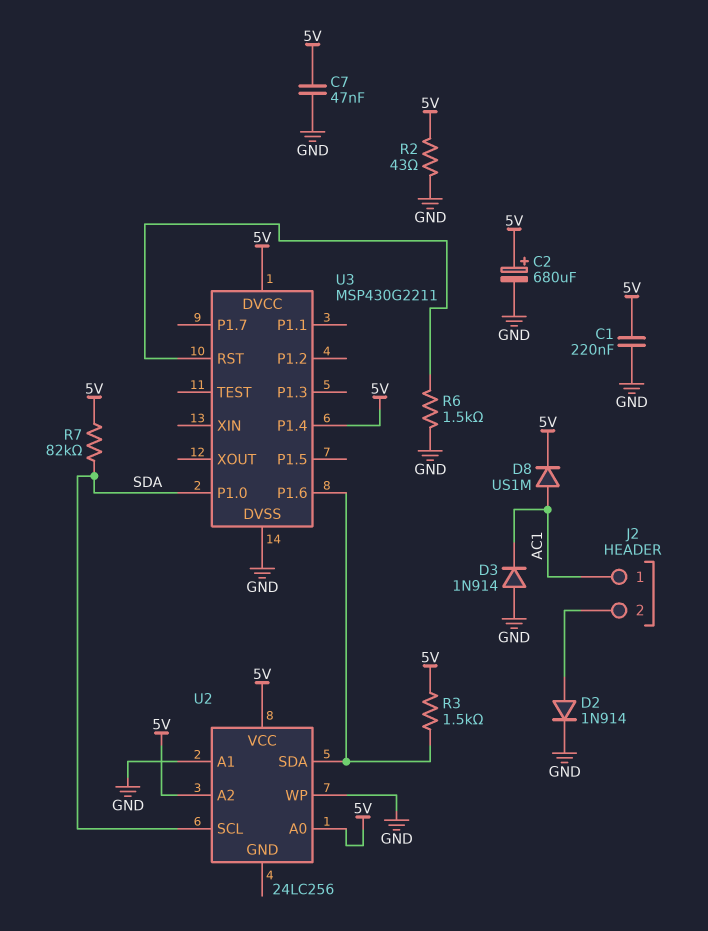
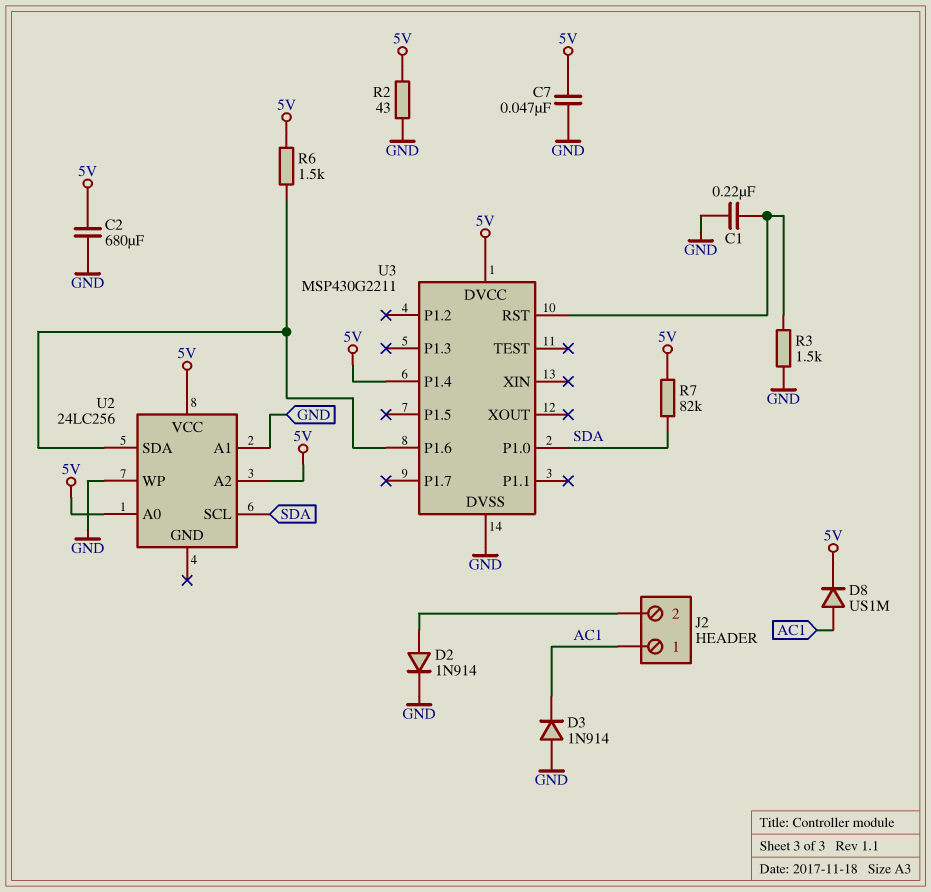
C1: 220nF (5V, GND) -> 220nF (GND, U3/RST)
C2: 680uF (plus 5V, minus GND) -> 680uF (5V, GND)
R3: 1.5k (5V, U2/SDA) -> 1.5k (GND, U3/RST)
R6: 1.5k (GND, U3/RST) -> 1.5k (5V, U2/SDA)

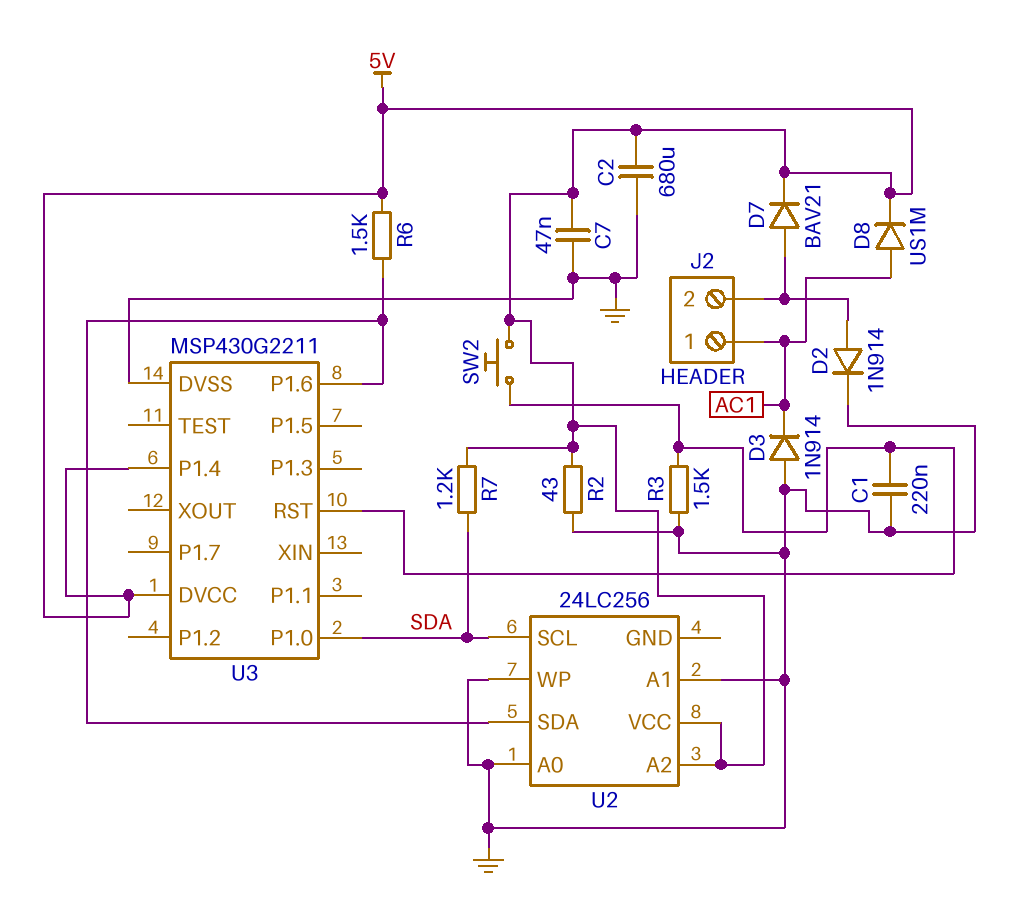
D7: none -> diode BAV21 (A J2/2, K 5V)
R7: 82k (5V, SDA) -> 1.2k (5V, SDA)
SW2: none -> button (5V, U3/RST)
U2 pin A0: 5V -> GND

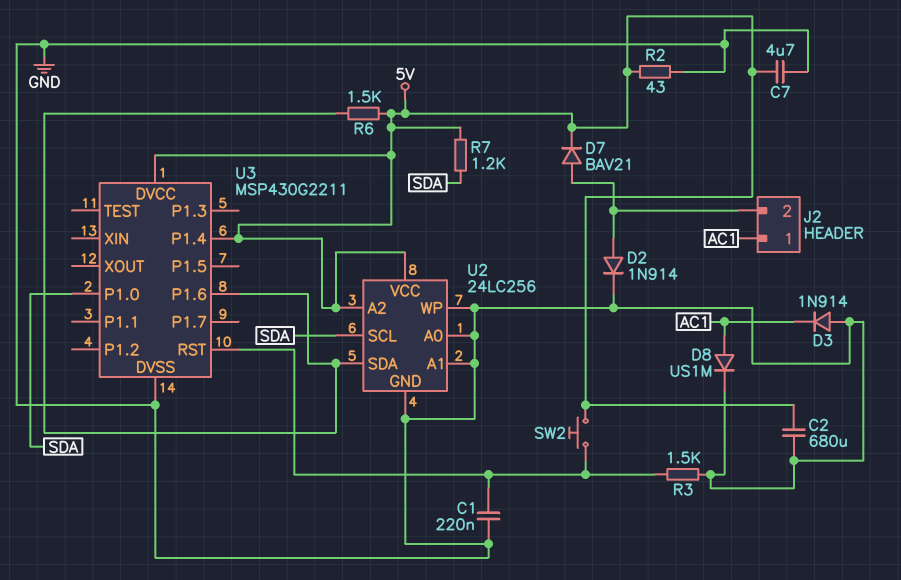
C7: 47nF (5V, GND) -> 4.7uF (5V, GND)
D8: diode US1M (A AC1, K 5V) -> diode US1M (A AC1, K GND)
U2 pin GND: none -> GND

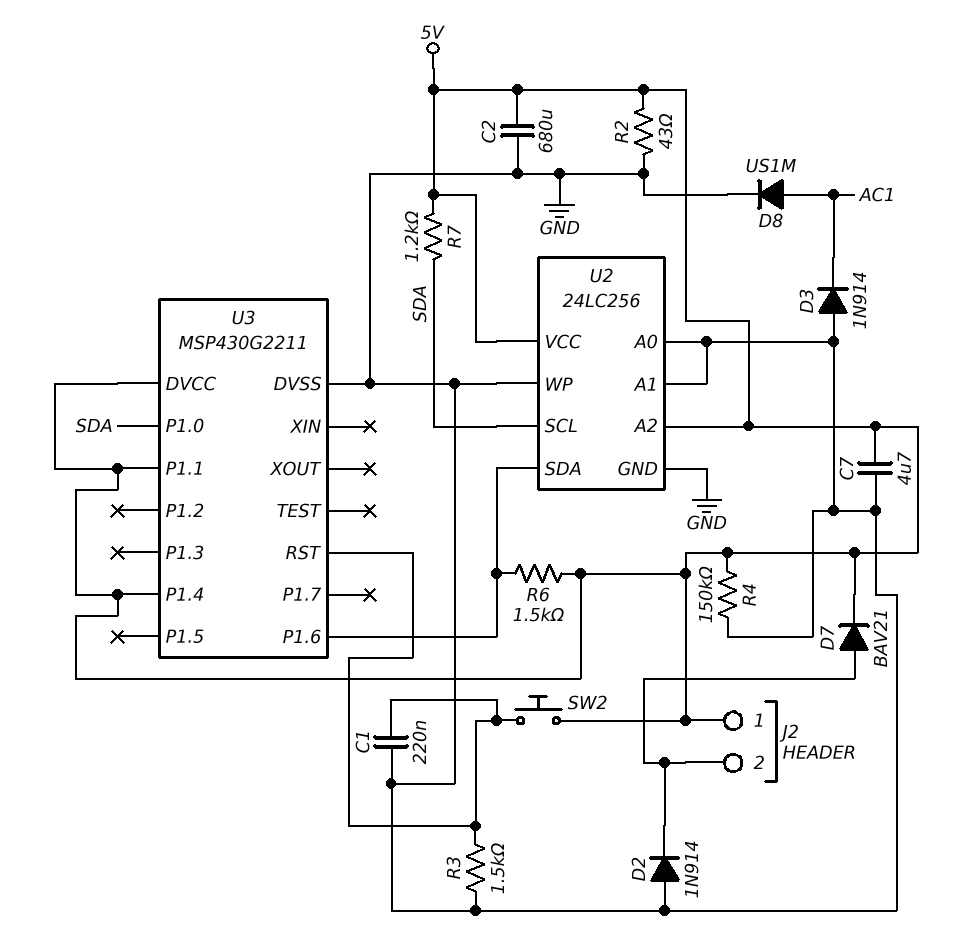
D2: diode 1N914 (A J2/2, K GND) -> diode 1N914 (A GND, K J2/2)
J2 pin 1: AC1 -> 5V
R4: none -> 150k (5V, GND)
U3 pin P1.1: none -> 5V

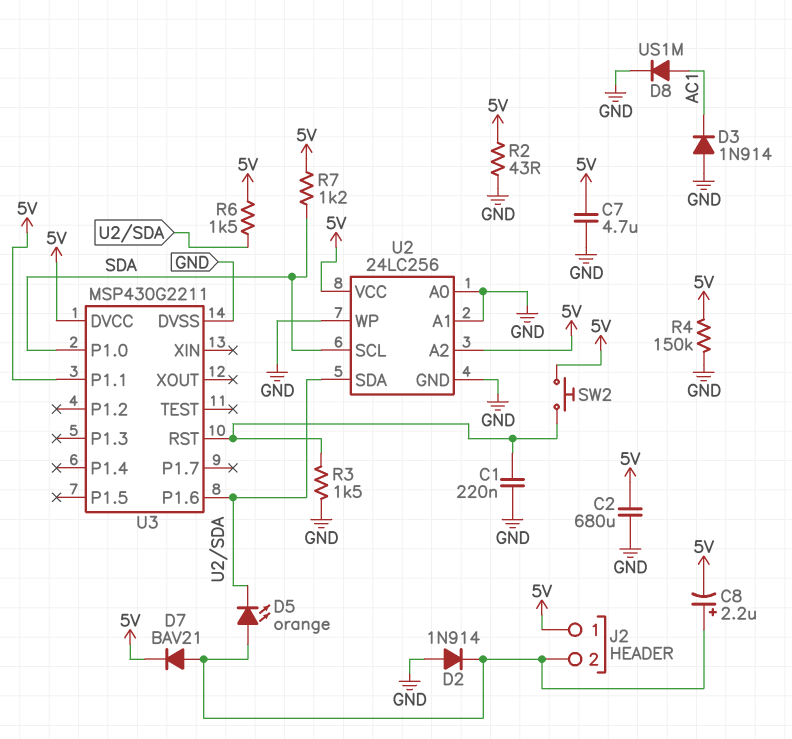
C8: none -> 2.2uF (plus J2/2, minus 5V)
D5: none -> LED orange (A J2/2, K U2/SDA)
U3 pin P1.4: 5V -> none

